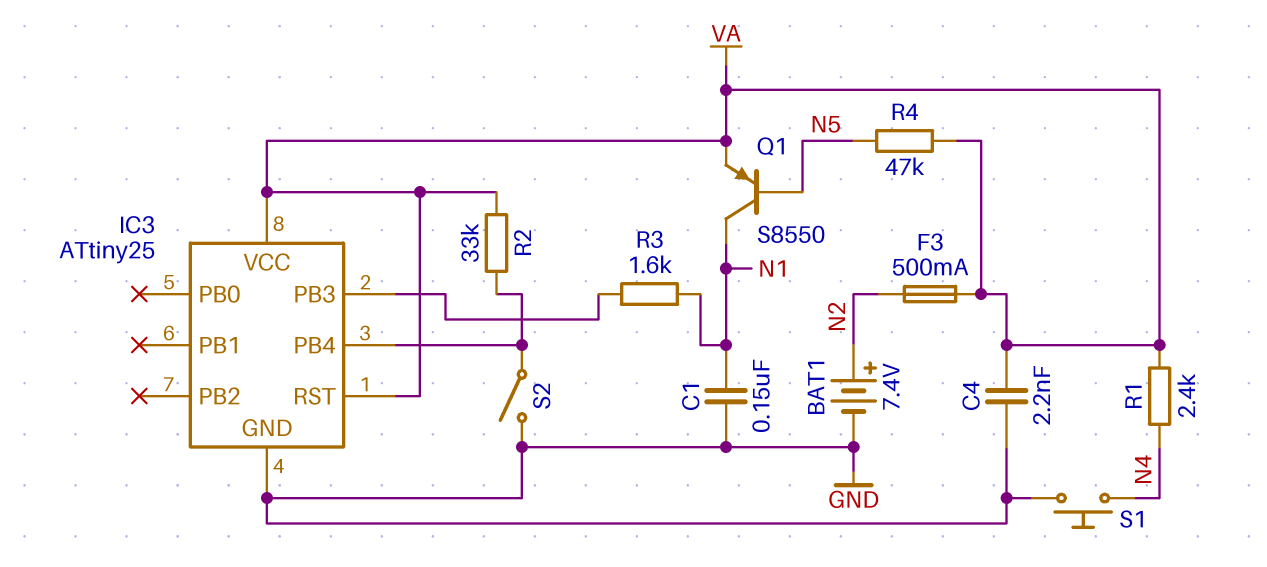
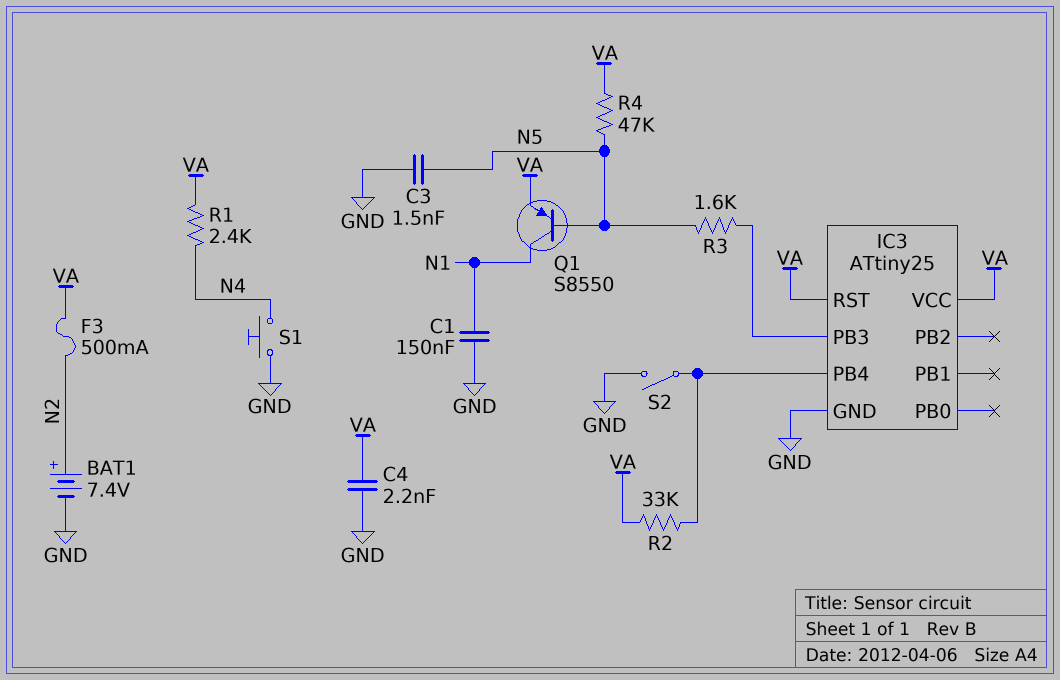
C3: none -> 1.5nF (GND, N5)
R3: 1.6k (IC3/PB3, N1) -> 1.6k (IC3/PB3, N5)

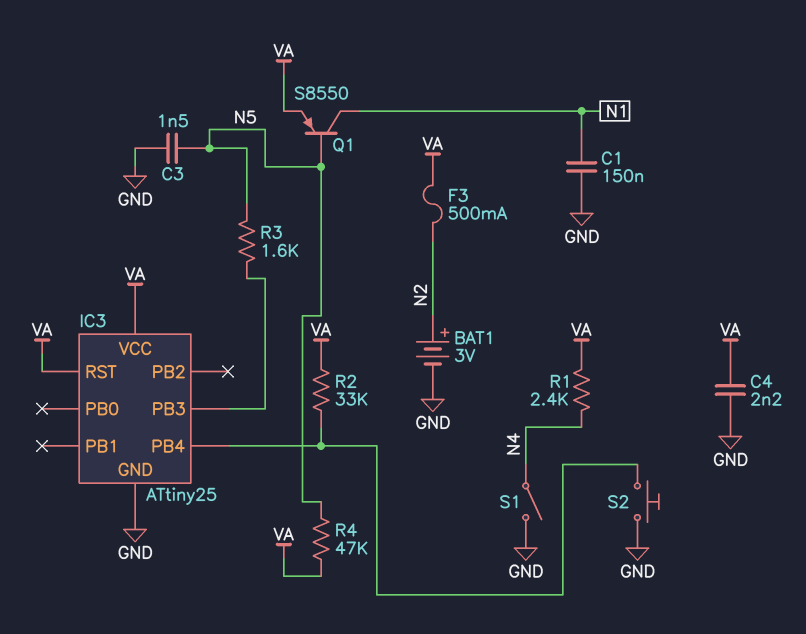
BAT1: 7.4V (plus N2, minus GND) -> 3V (plus N2, minus GND)
S1: button (GND, N4) -> switch (GND, N4)
S2: switch (GND, IC3/PB4) -> button (GND, IC3/PB4)

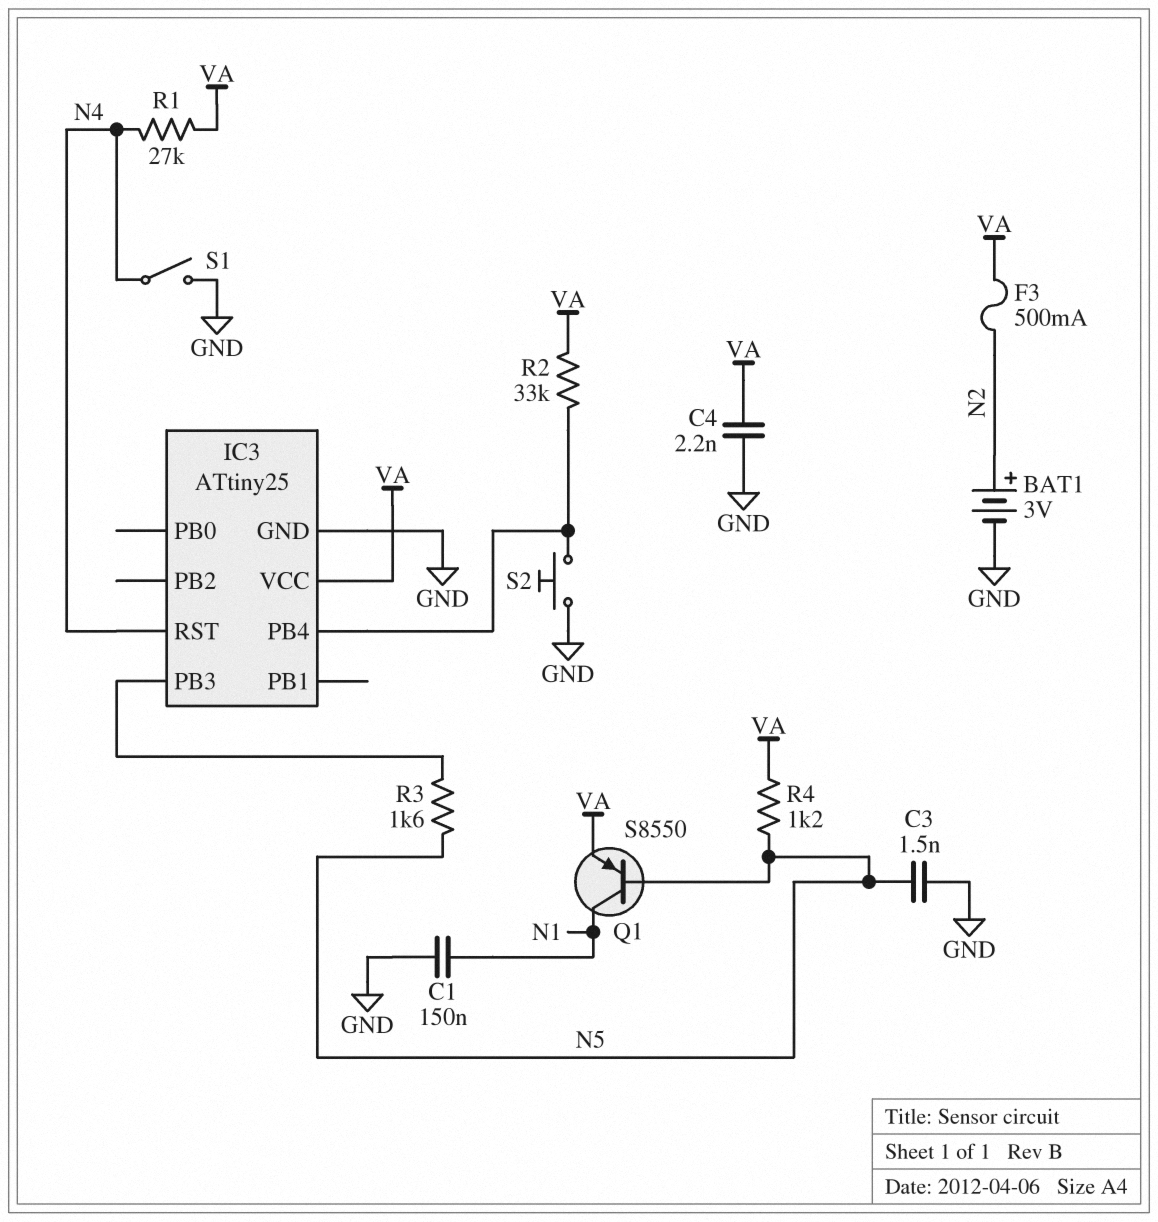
IC3 pin RST: VA -> N4
R1: 2.4k (N4, VA) -> 27k (N4, VA)
R4: 47k (N5, VA) -> 1.2k (N5, VA)

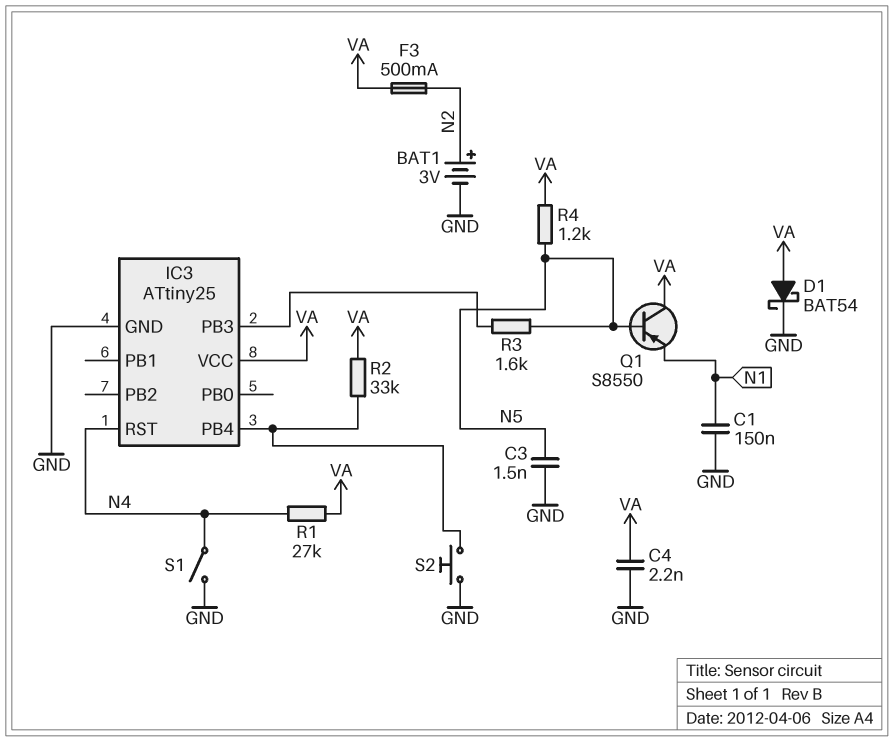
D1: none -> schottky BAT54 (A VA, K GND)
Q1: PNP S8550 (B N5, C N1, E VA) -> PNP S8550 (B N5, C VA, E N1)

